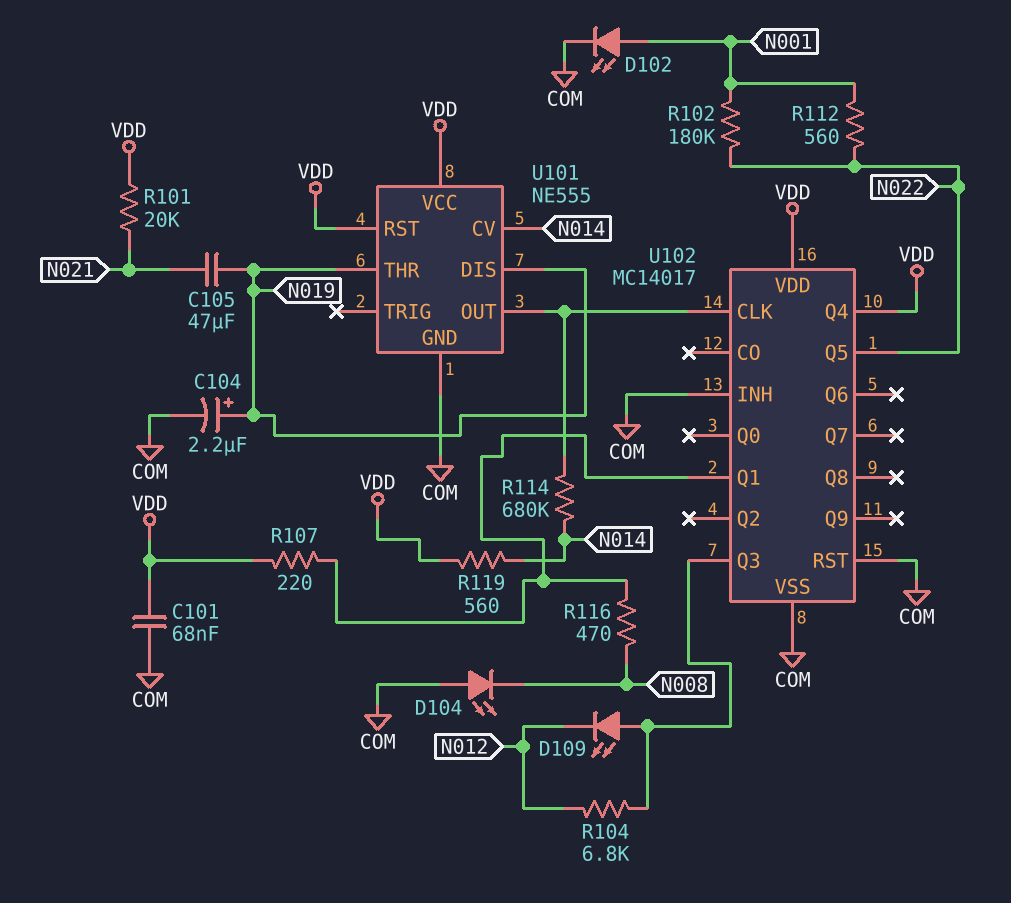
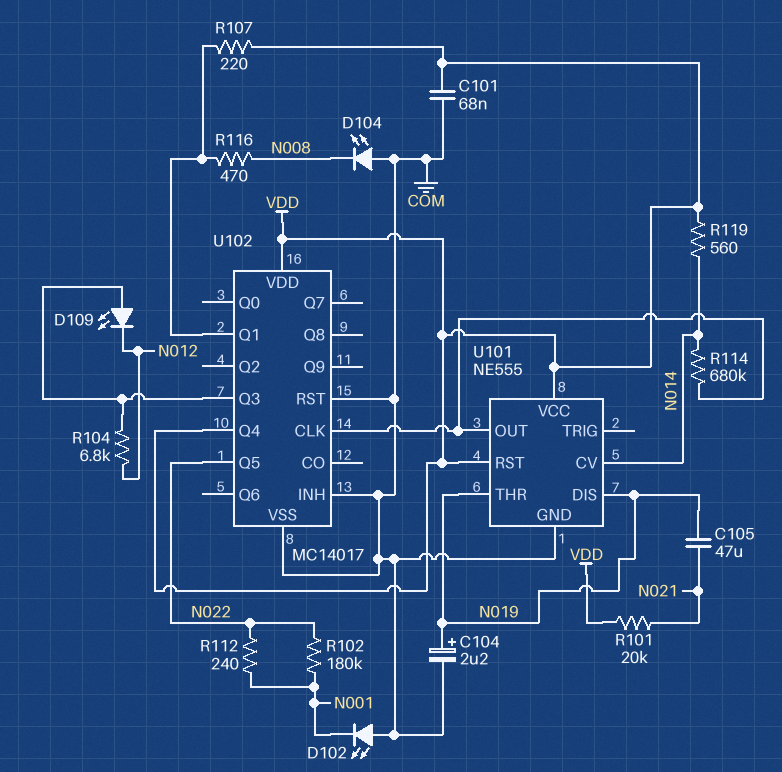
D102: LED (A N001, K COM) -> LED (A COM, K N001)
R112: 560 (N001, N022) -> 240 (N001, N022)

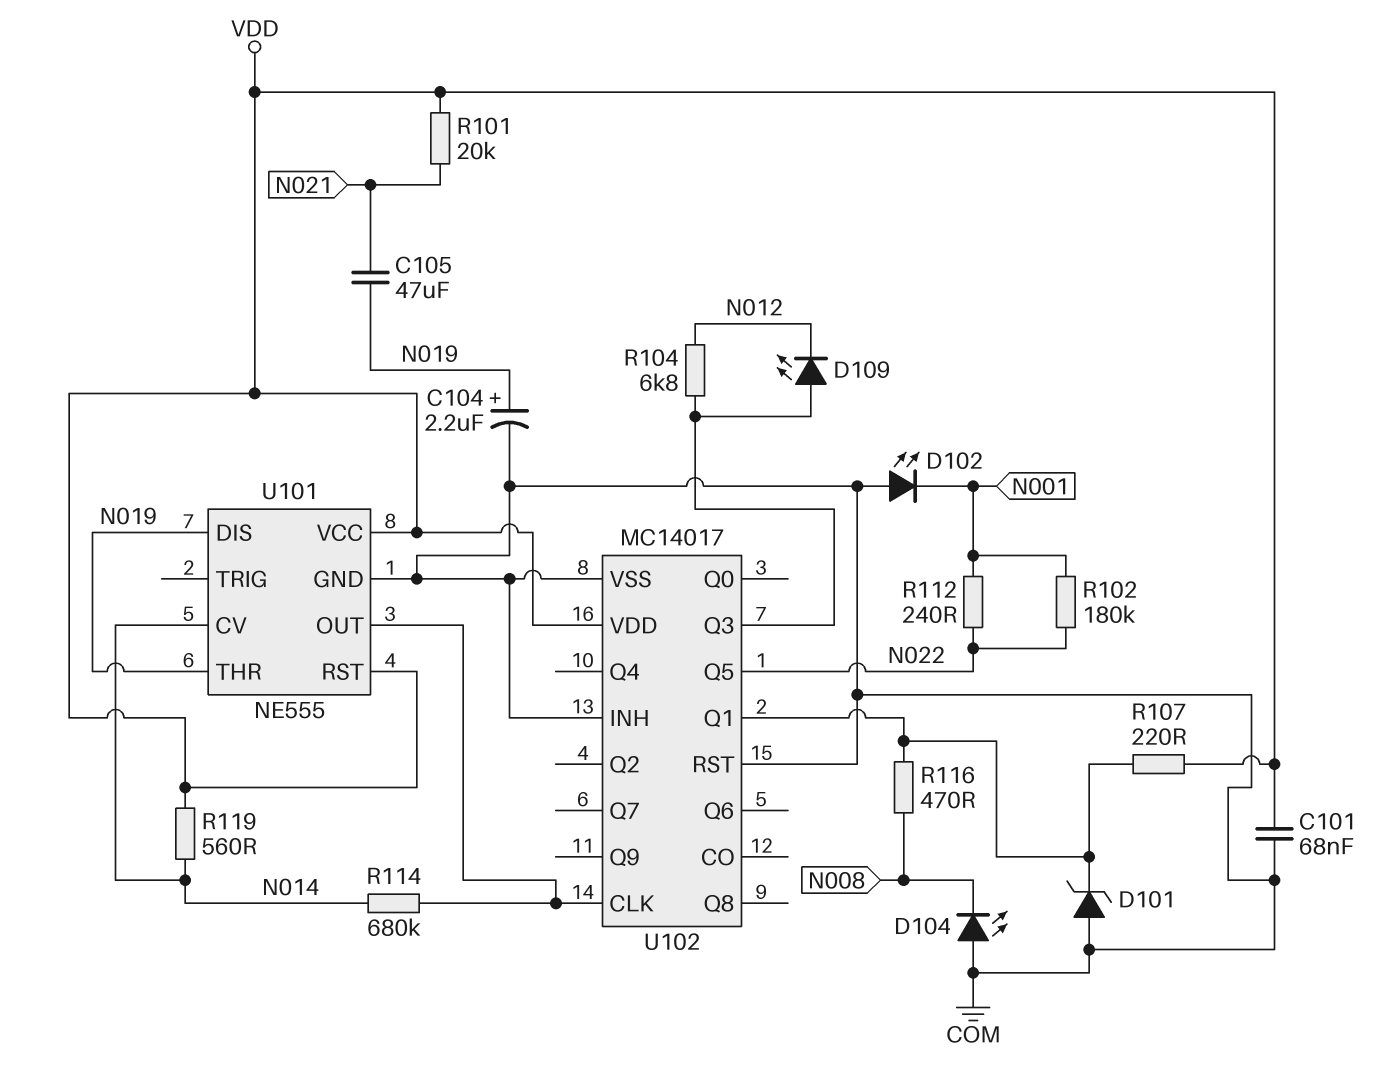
D101: none -> zener (A COM, K U102/Q1)
U102 pin Q4: VDD -> none

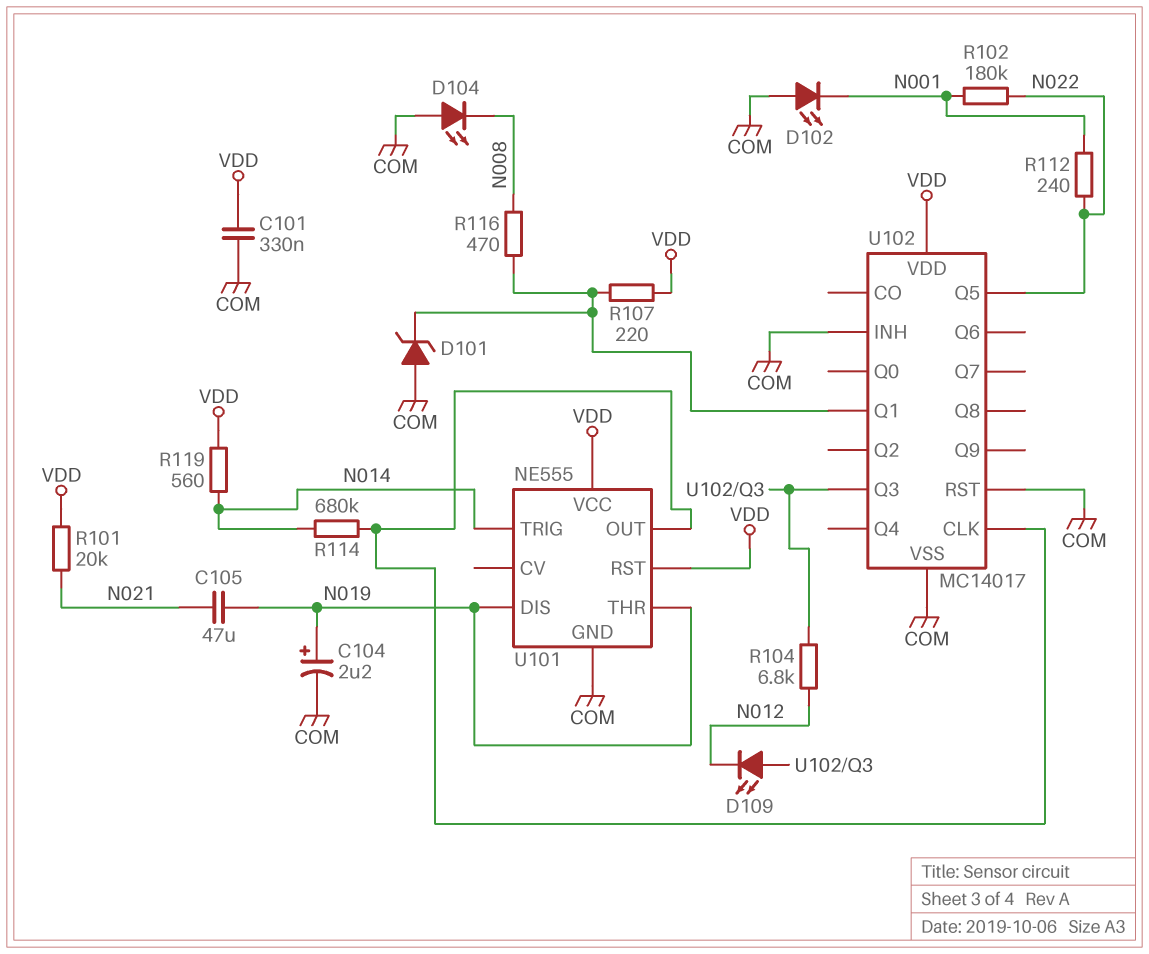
C101: 68nF (COM, VDD) -> 330nF (COM, VDD)
U101 pin CV: N014 -> none
U101 pin TRIG: none -> N014

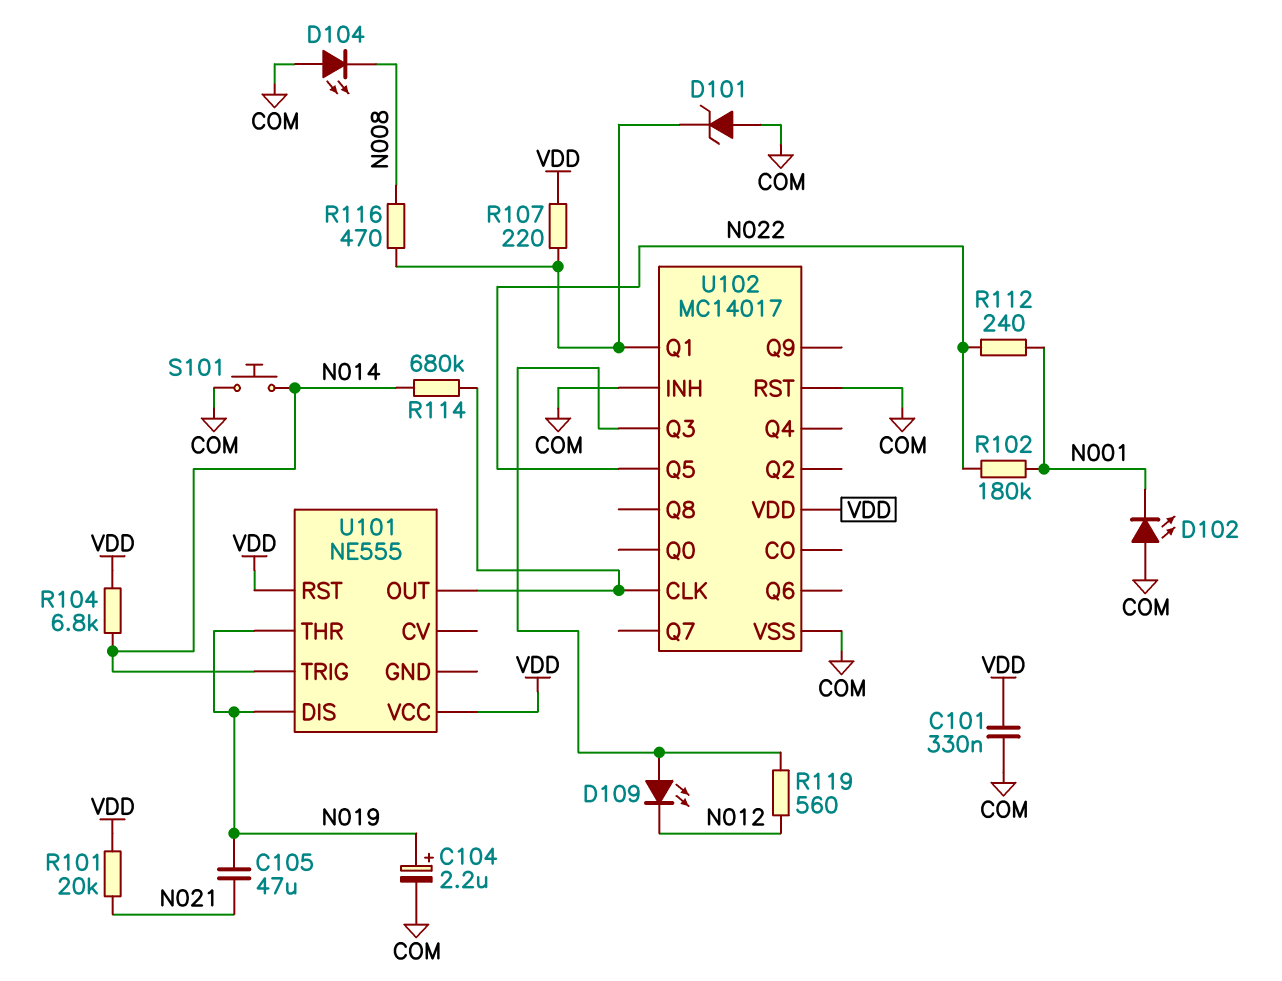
R104: 6.8k (N012, U102/Q3) -> 6.8k (N014, VDD)
R119: 560 (N014, VDD) -> 560 (N012, U102/Q3)
S101: none -> button (COM, N014)
U101 pin GND: COM -> none

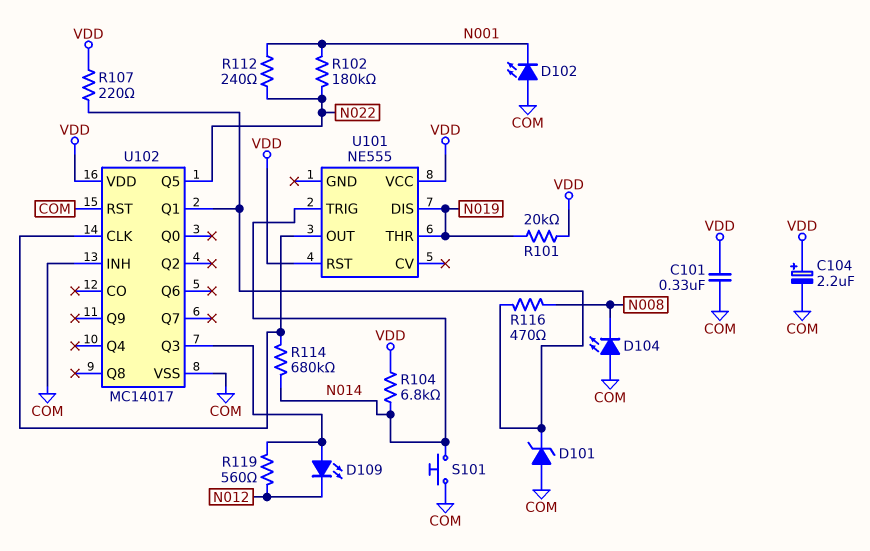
C104: 2.2uF (plus N019, minus COM) -> 2.2uF (plus VDD, minus COM)
C105: 47uF (N019, N021) -> none
R101: 20k (N021, VDD) -> 20k (N019, VDD)

